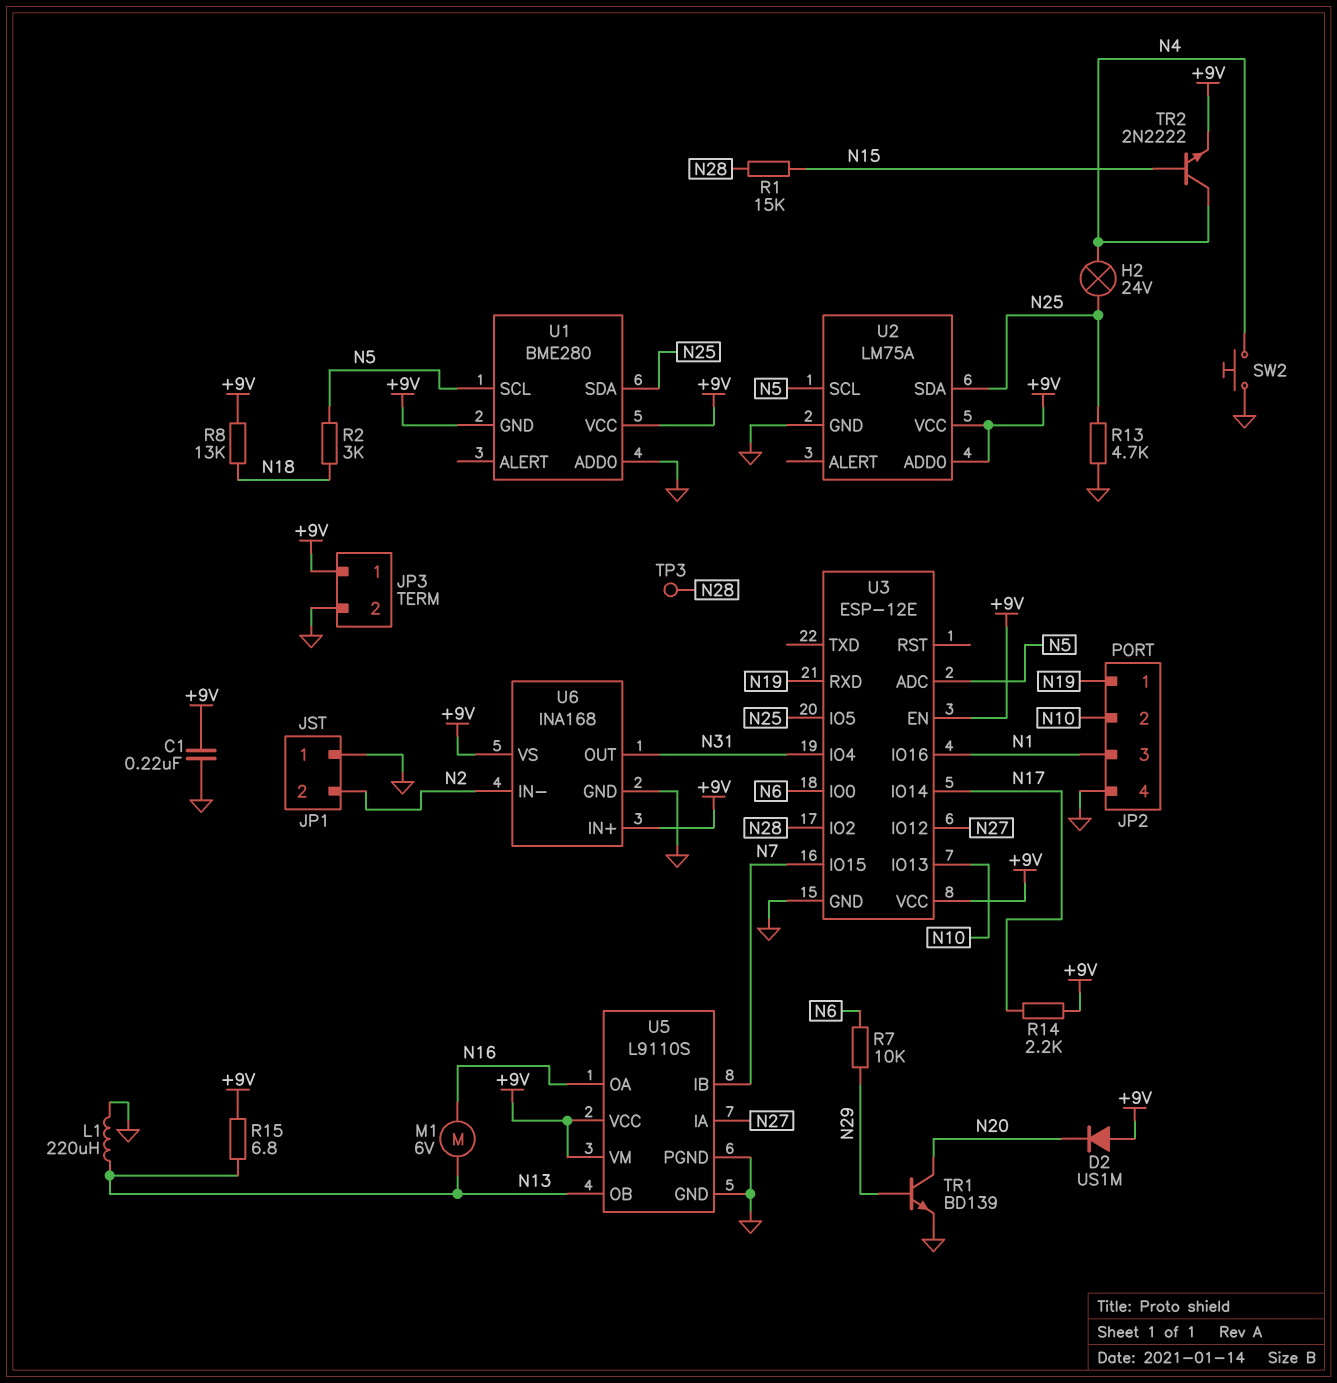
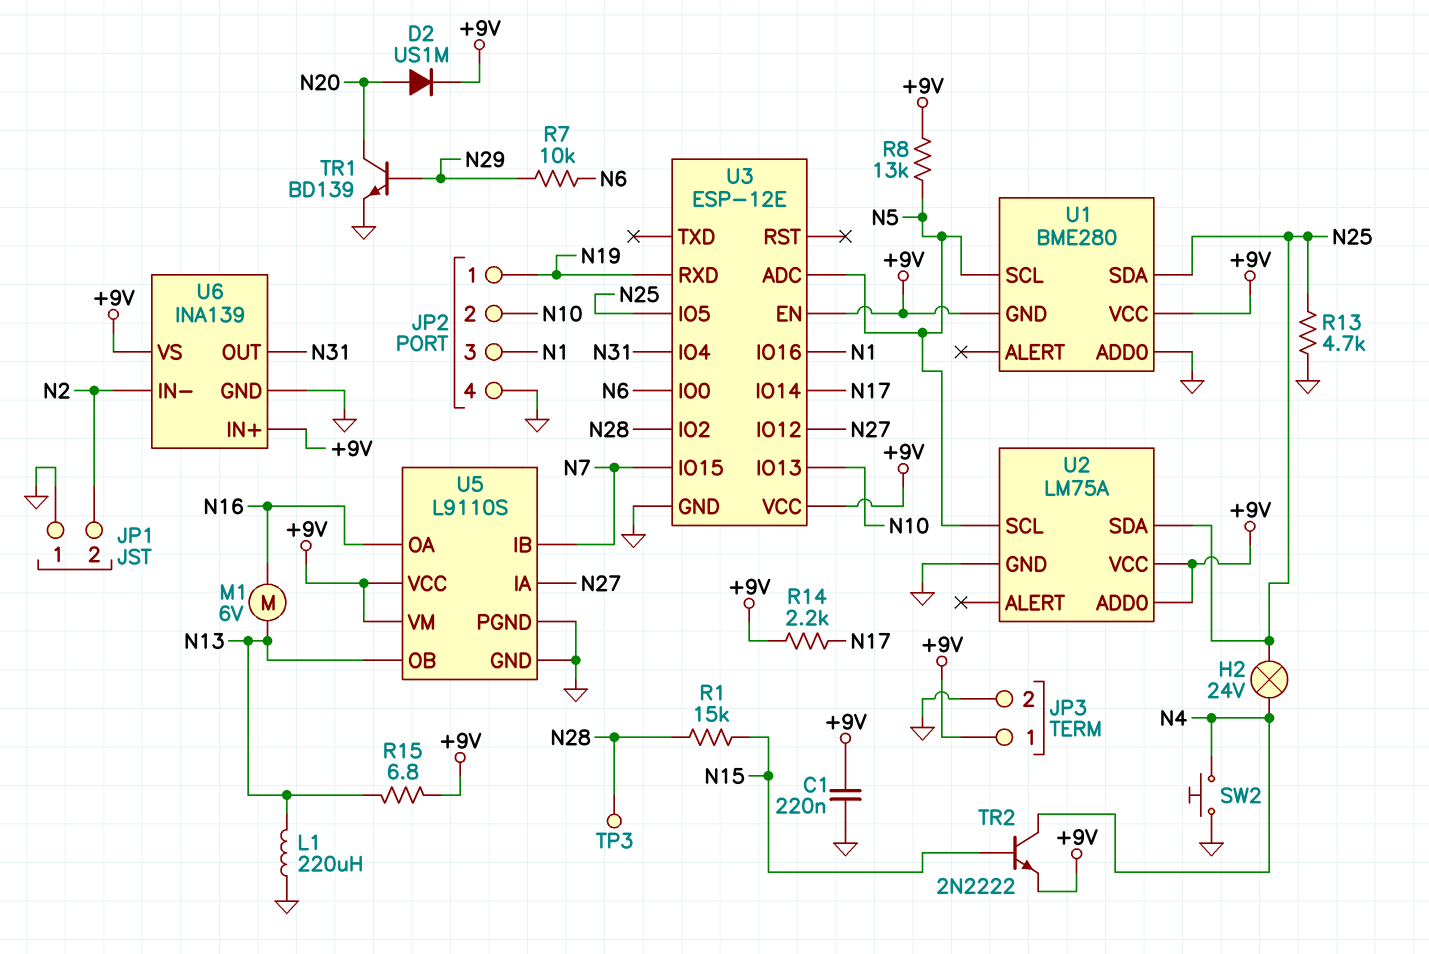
D2: diode US1M (A +9V, K N20) -> diode US1M (A N20, K +9V)
R2: 3k (N5, N18) -> none
R8: 13k (+9V, N18) -> 13k (+9V, N5)
U6: INA168 -> INA139

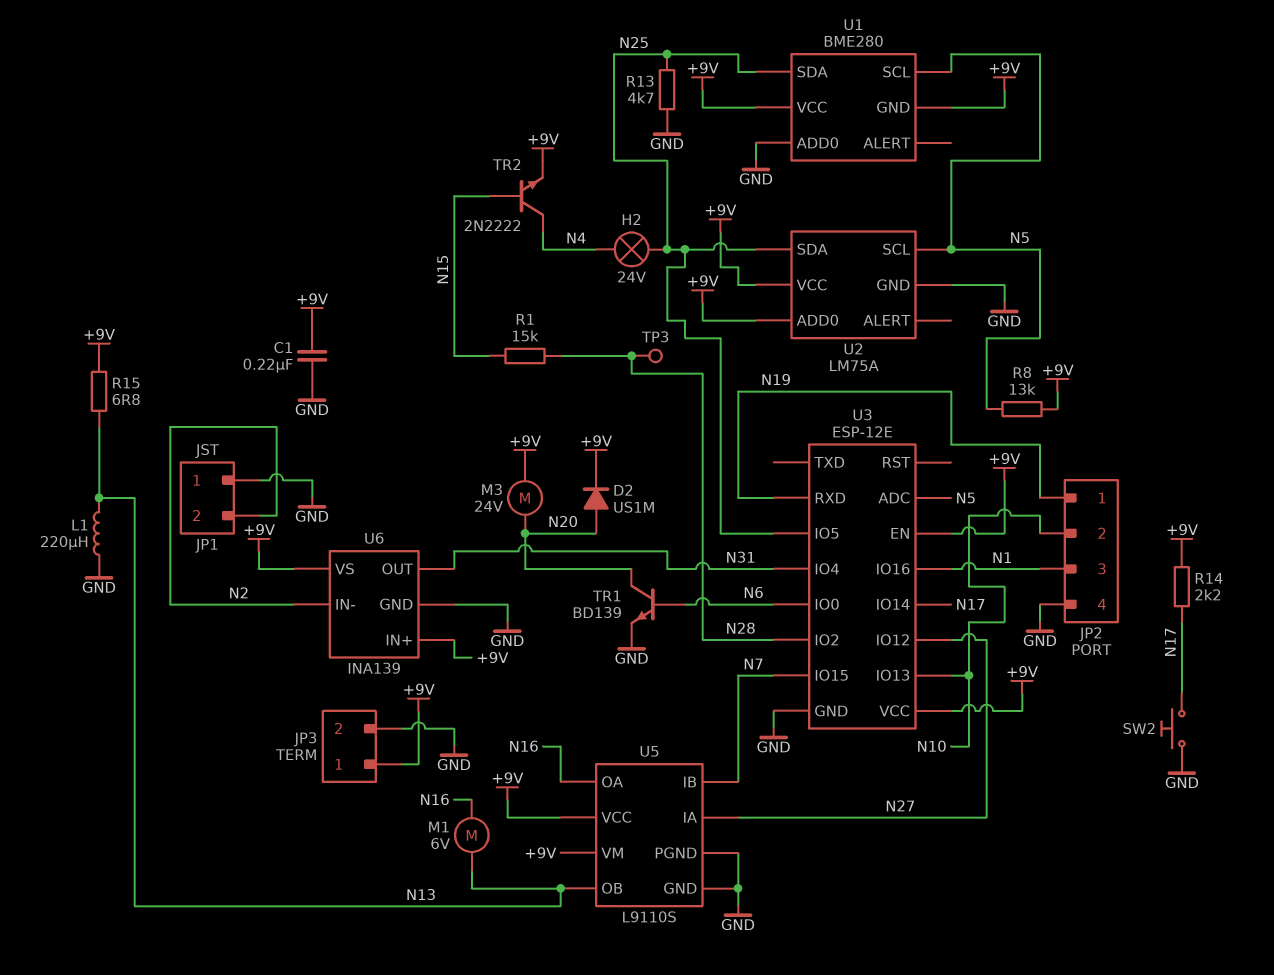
M3: none -> motor 24V (+9V, N20)
R7: 10k (N6, N29) -> none
SW2: button (GND, N4) -> button (GND, N17)
TR1: NPN BD139 (B N29, C N20, E GND) -> NPN BD139 (B N6, C N20, E GND)

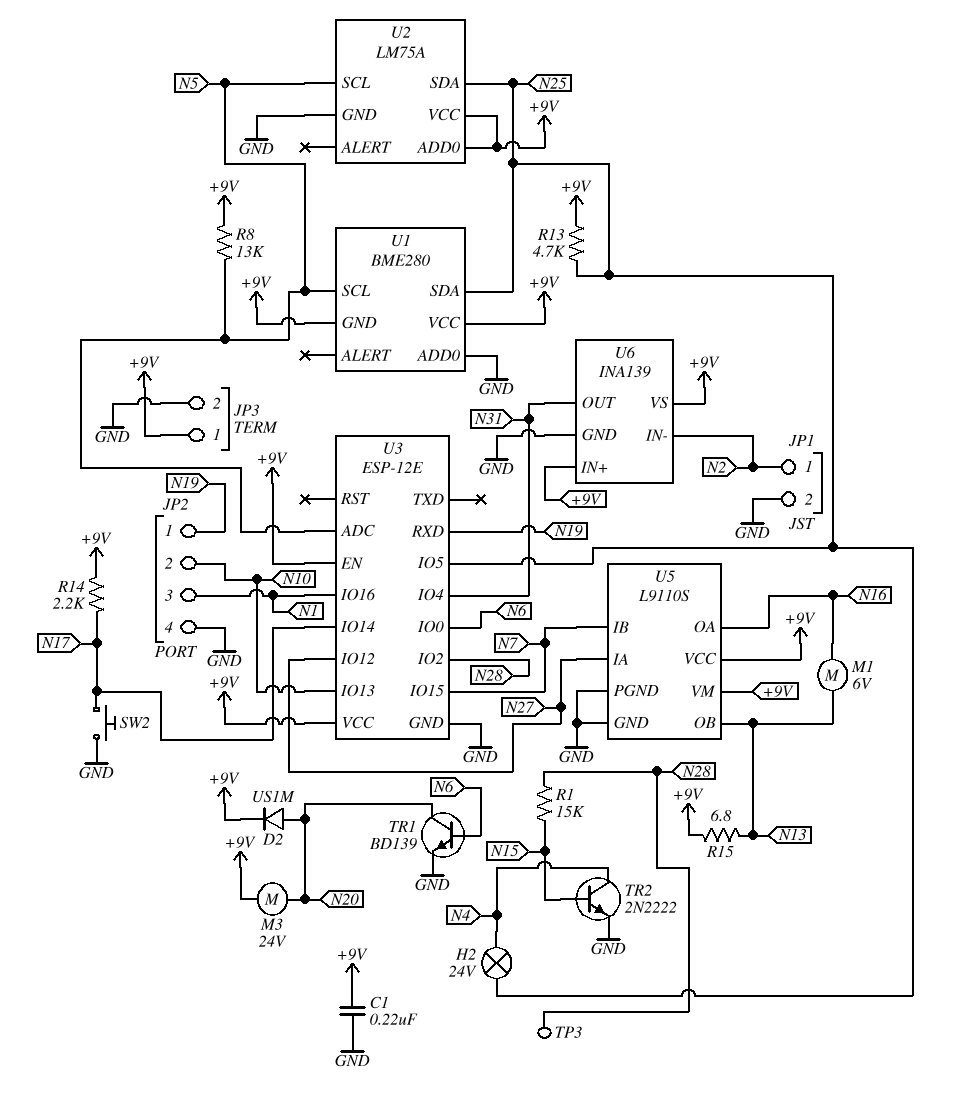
JP1 pin 1: GND -> N2
JP1 pin 2: N2 -> GND
L1: 220uH (GND, N13) -> none
R13: 4.7k (GND, N25) -> 4.7k (+9V, N25)
TR2: NPN 2N2222 (B N15, C N4, E +9V) -> NPN 2N2222 (B N15, C N4, E GND)

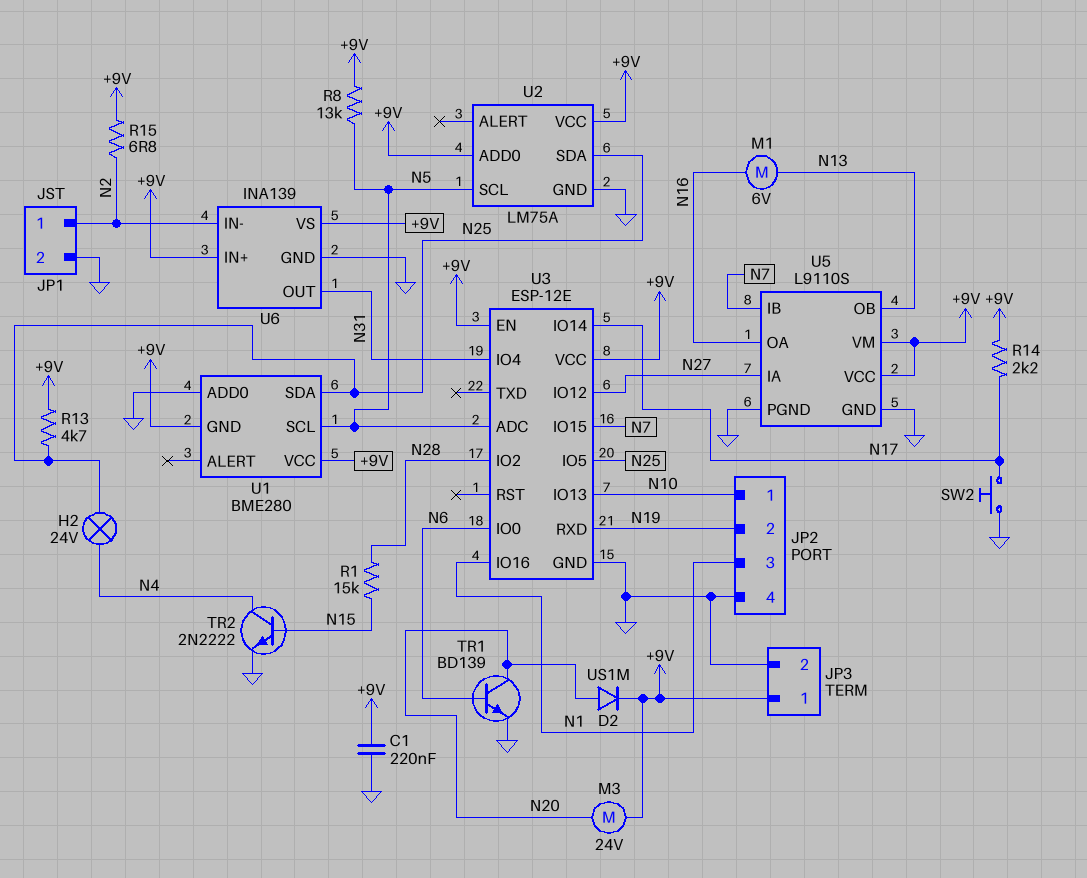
JP2 pin 1: N19 -> N10
JP2 pin 2: N10 -> N19
R15: 6.8 (+9V, N13) -> 6.8 (+9V, N2)
TP3: test point (N28) -> none

